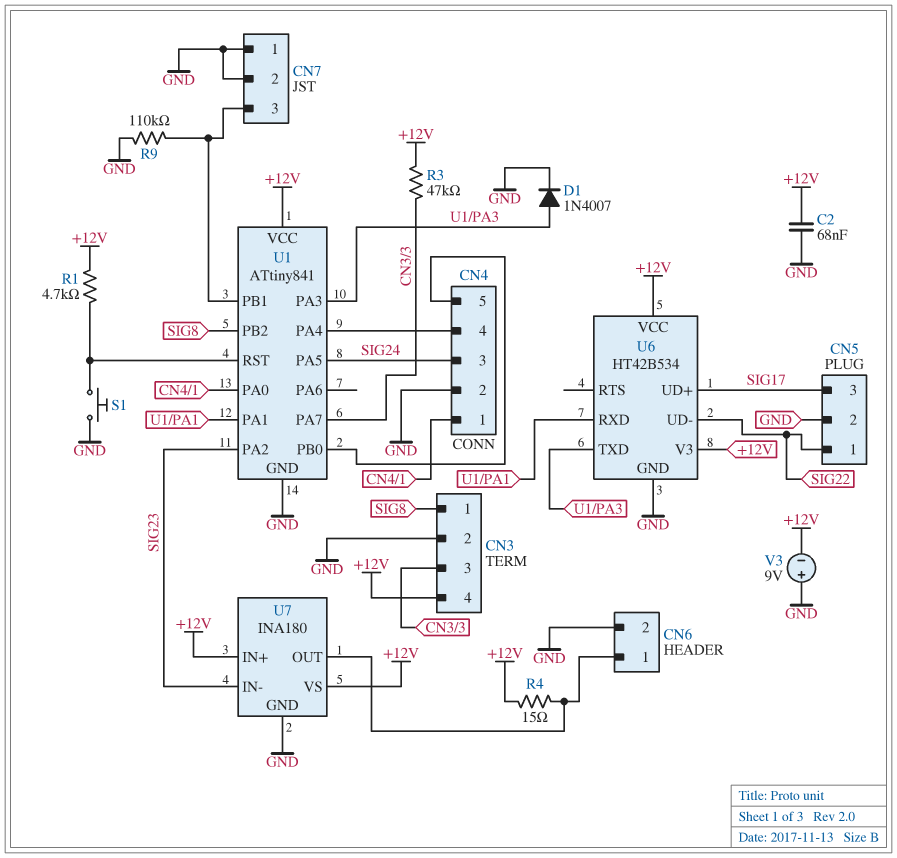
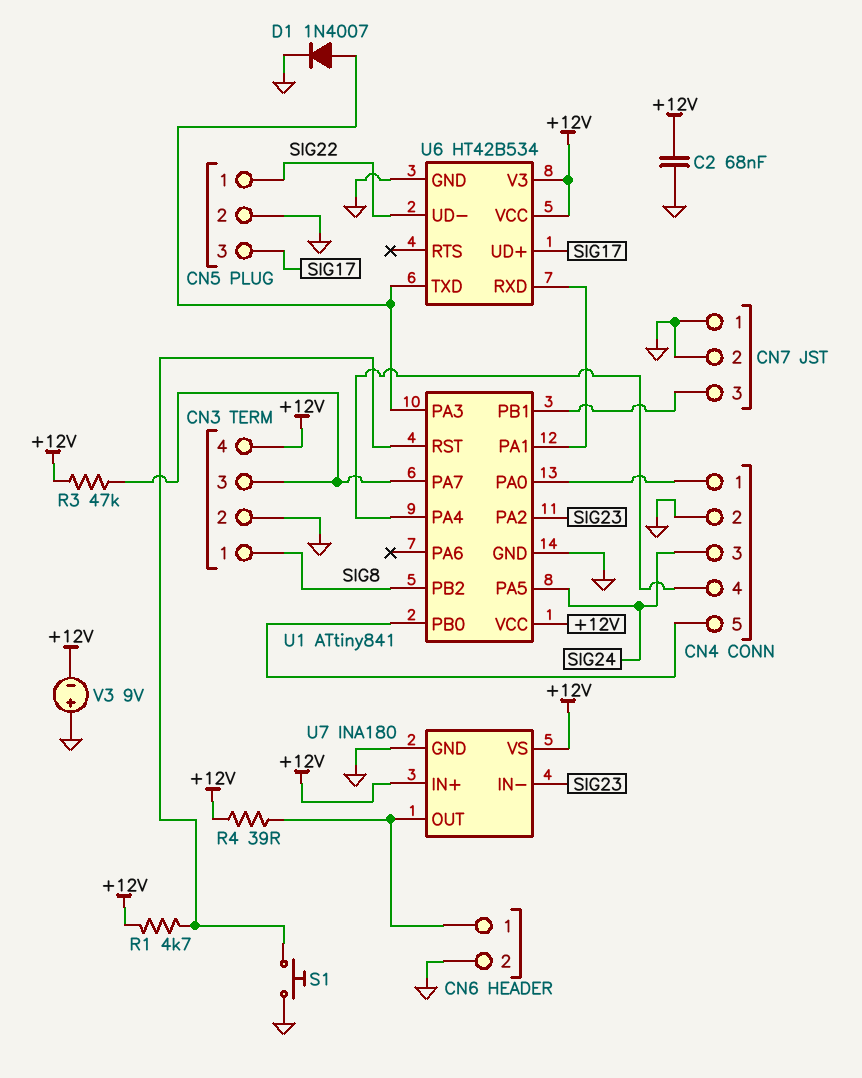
R4: 15 (+12V, CN6/1) -> 39 (+12V, CN6/1)
R9: 110k (CN7/3, GND) -> none

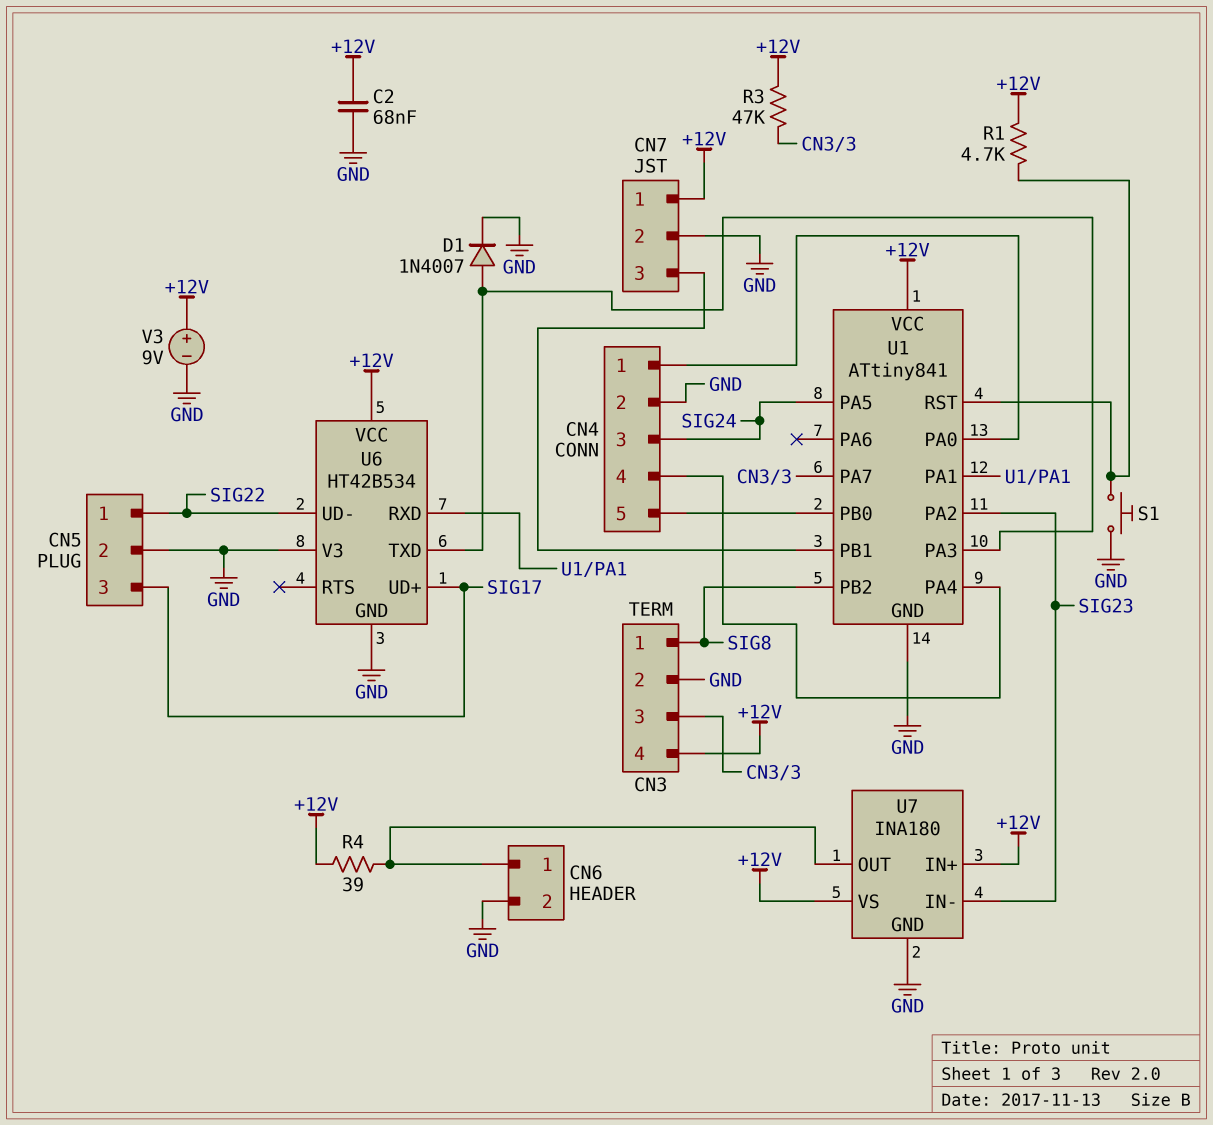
CN7 pin 1: GND -> +12V
U6 pin V3: +12V -> GND
V3: 9V (plus GND, minus +12V) -> 9V (plus +12V, minus GND)

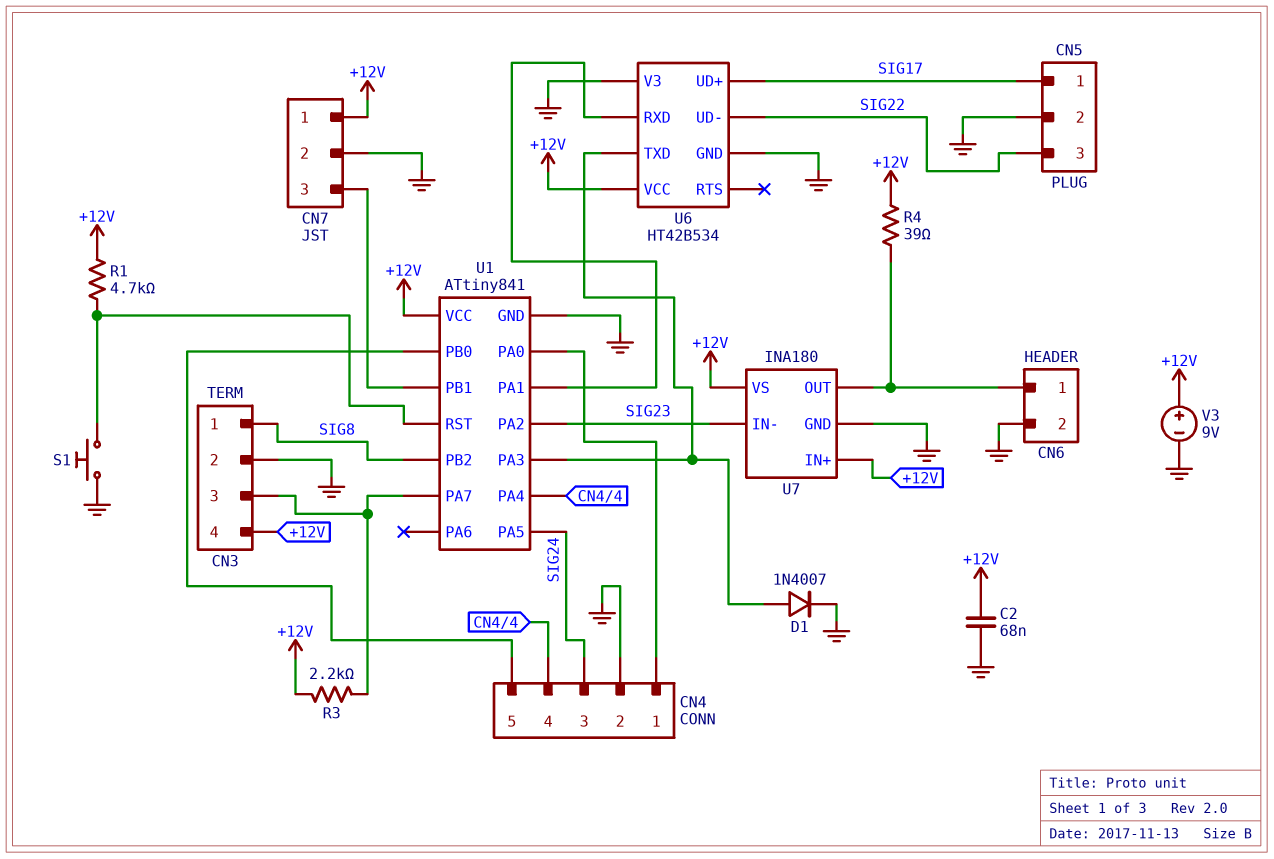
CN5 pin 1: SIG22 -> SIG17
CN5 pin 3: SIG17 -> SIG22
R3: 47k (+12V, CN3/3) -> 2.2k (+12V, CN3/3)

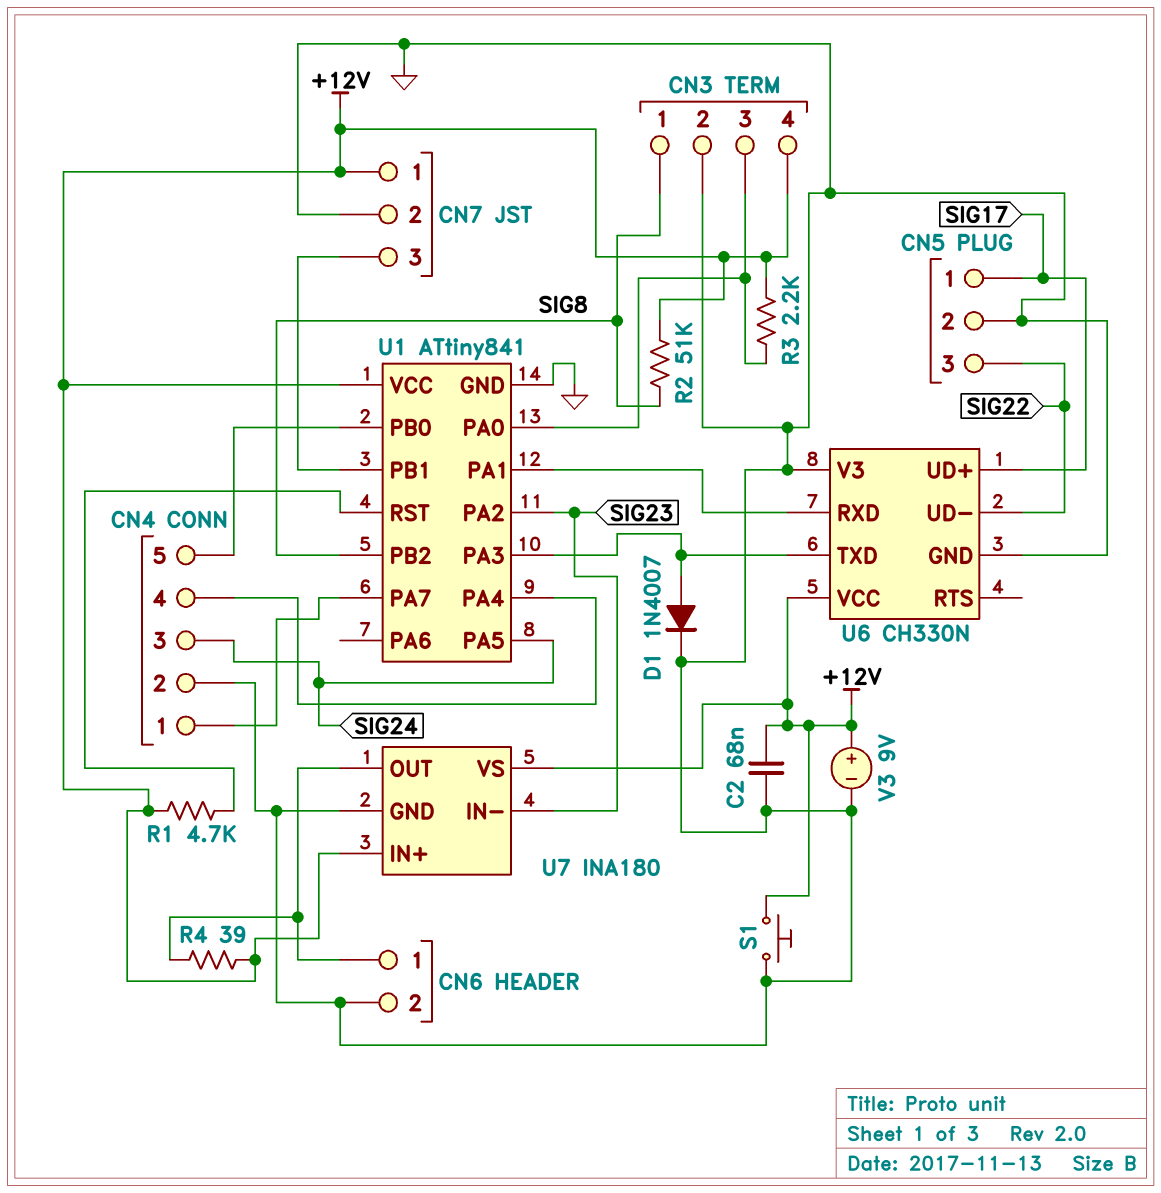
R2: none -> 51k (+12V, SIG8)
S1: button (GND, U1/RST) -> button (+12V, GND)
U1 pin PA0: CN4/1 -> CN3/3
U1 pin PA7: CN3/3 -> CN4/1
U6: HT42B534 -> CH330N

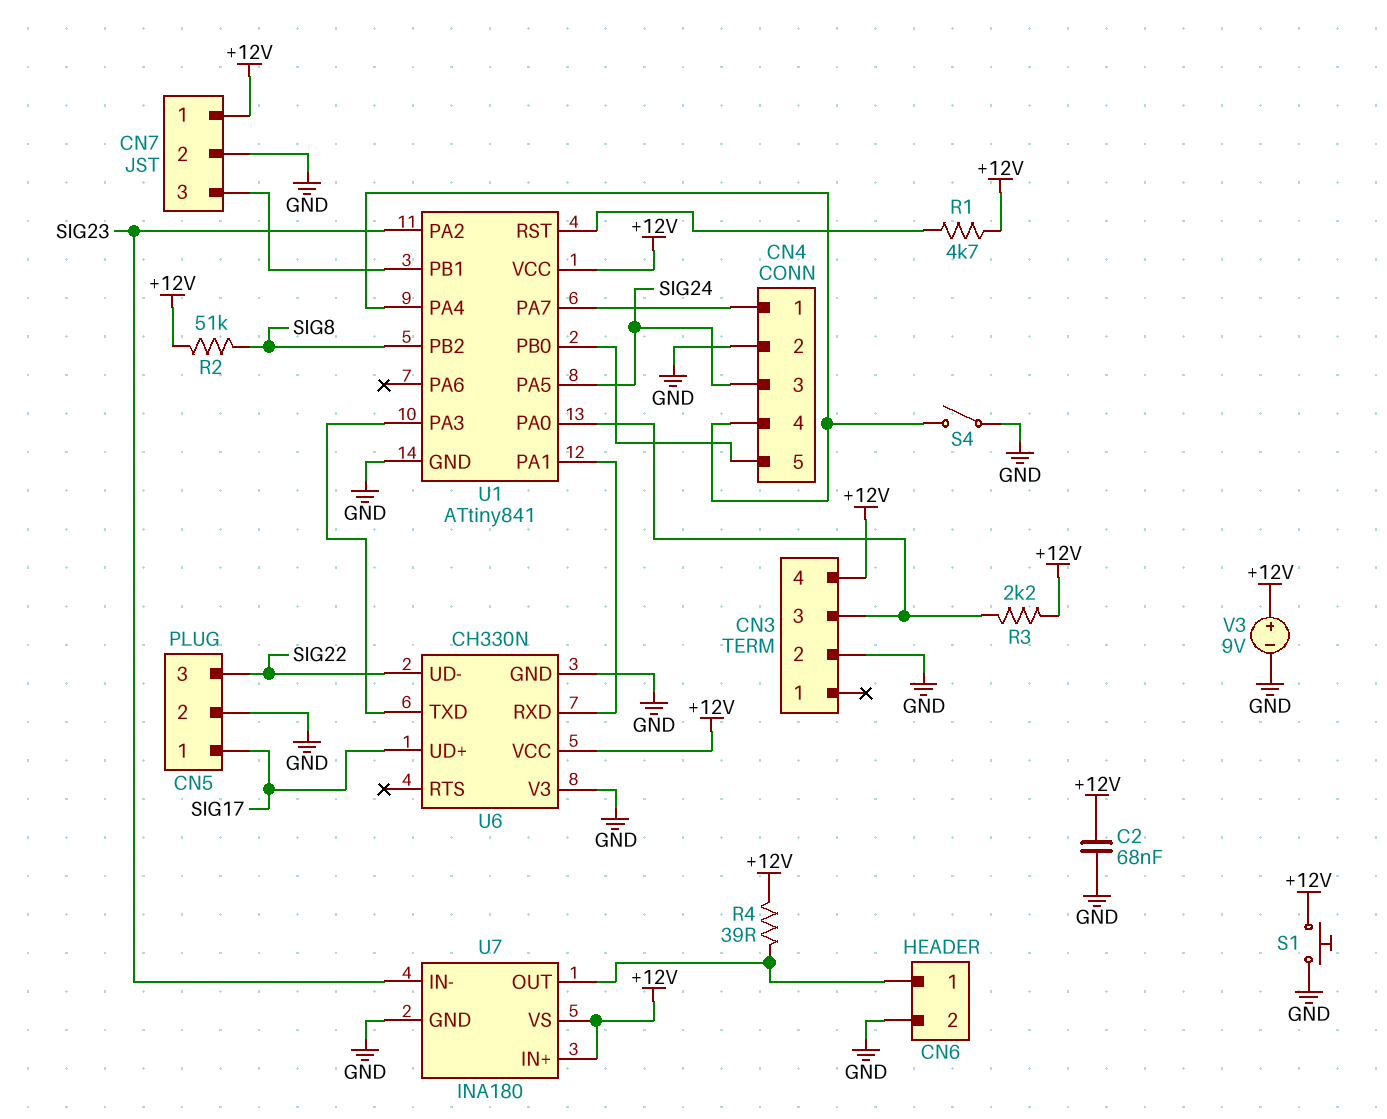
CN3 pin 1: SIG8 -> none
D1: diode 1N4007 (A U1/PA3, K GND) -> none
S4: none -> switch (CN4/4, GND)

